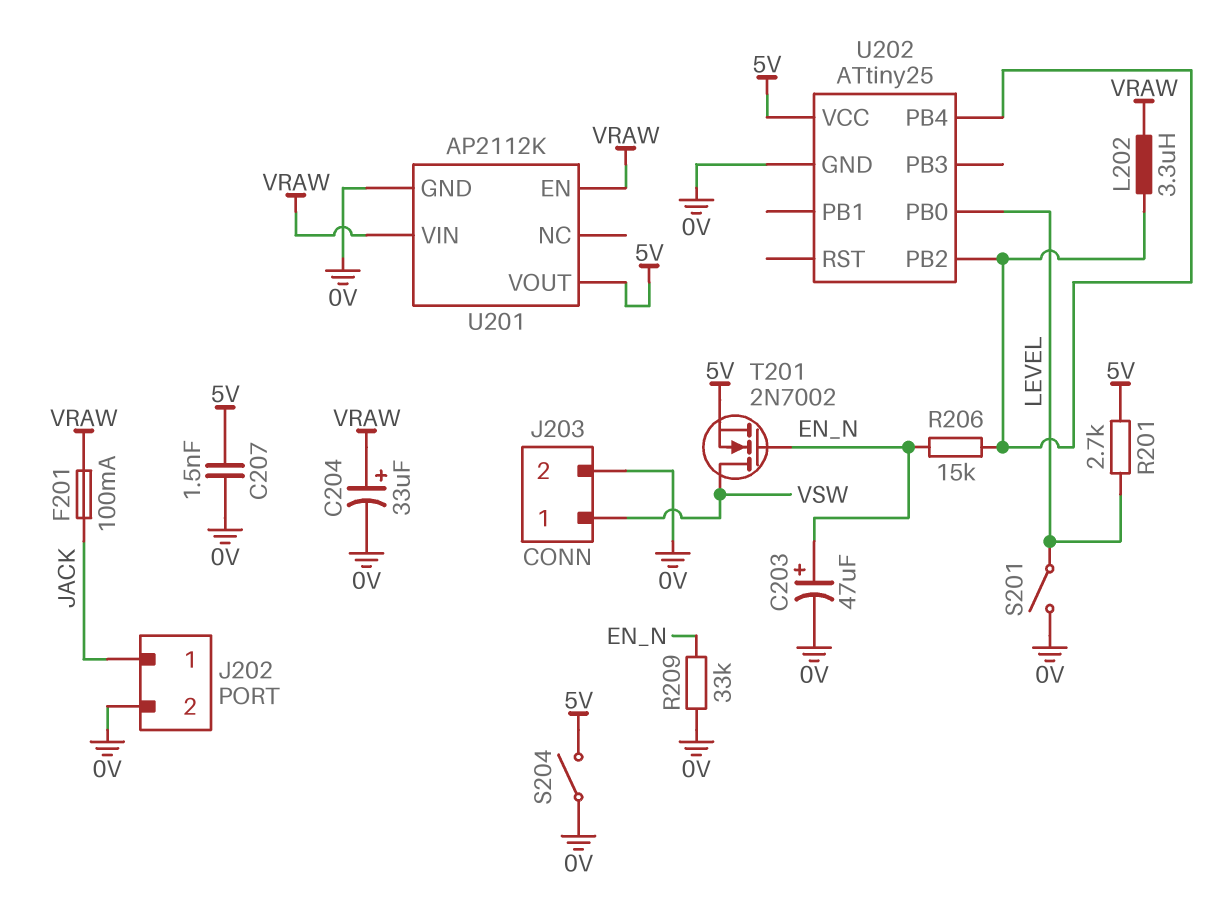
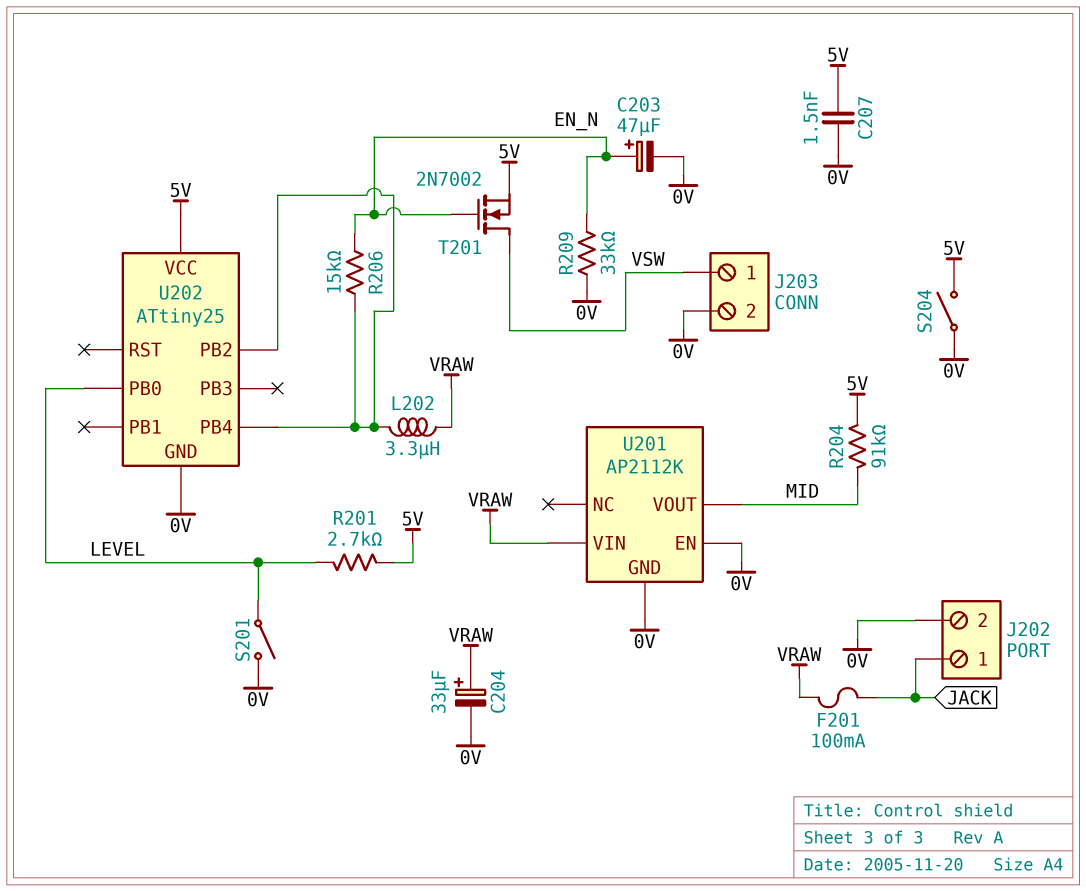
R204: none -> 91k (5V, MID)
U201 pin EN: VRAW -> 0V
U201 pin VOUT: 5V -> MID

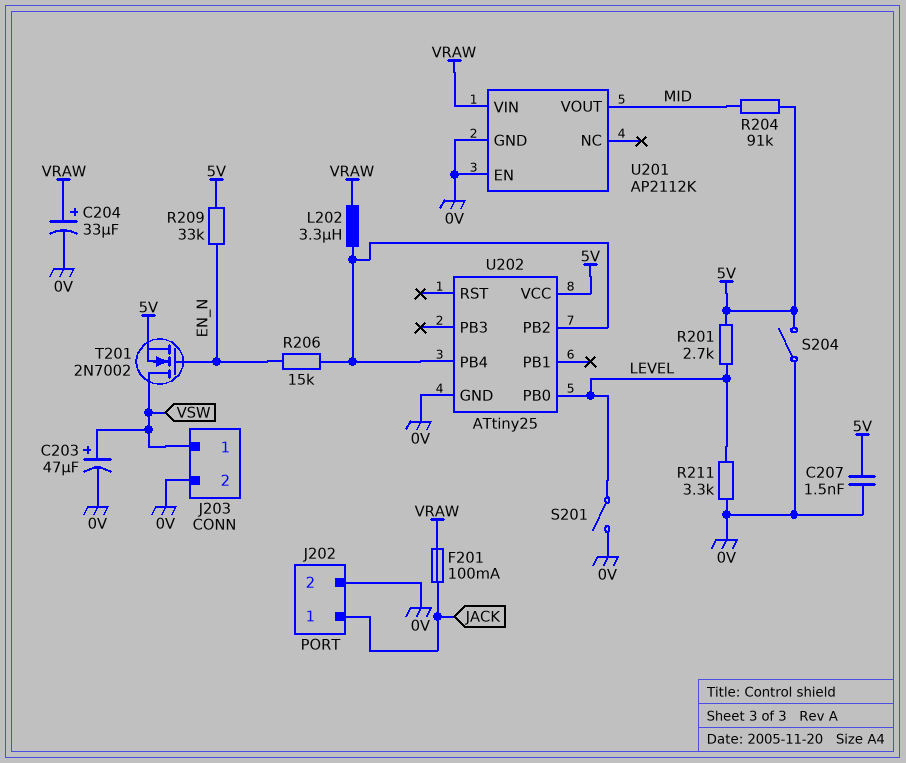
C203: 47uF (plus EN_N, minus 0V) -> 47uF (plus VSW, minus 0V)
R209: 33k (0V, EN_N) -> 33k (5V, EN_N)
R211: none -> 3.3k (0V, LEVEL)

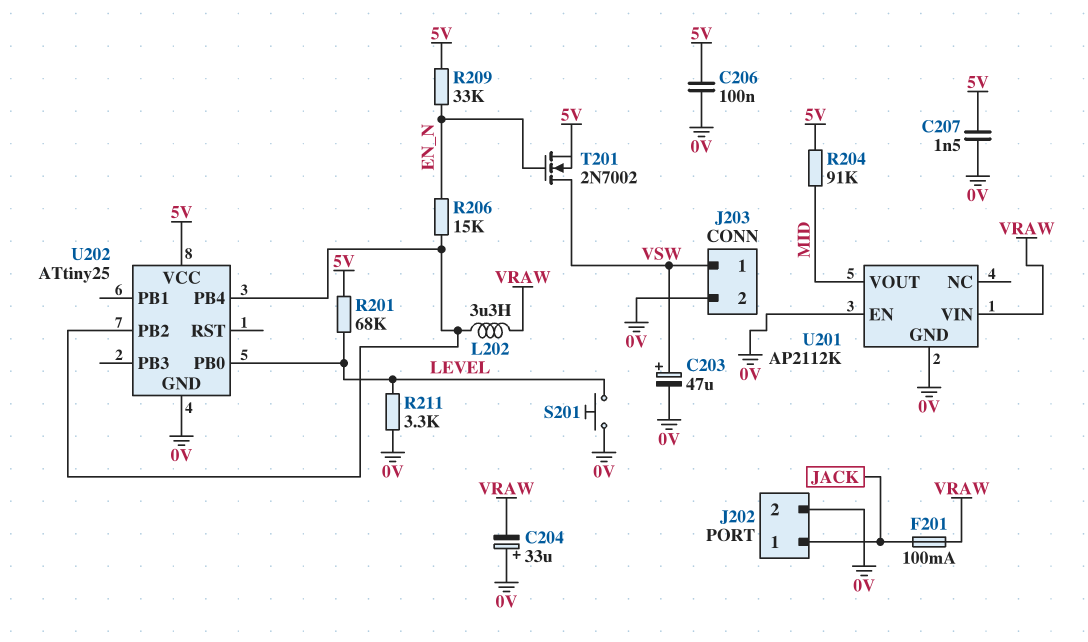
C204: 33uF (plus VRAW, minus 0V) -> 33uF (plus 0V, minus VRAW)
C206: none -> 100nF (0V, 5V)
R201: 2.7k (5V, LEVEL) -> 68k (5V, LEVEL)
S201: switch (0V, LEVEL) -> button (0V, LEVEL)
S204: switch (0V, 5V) -> none

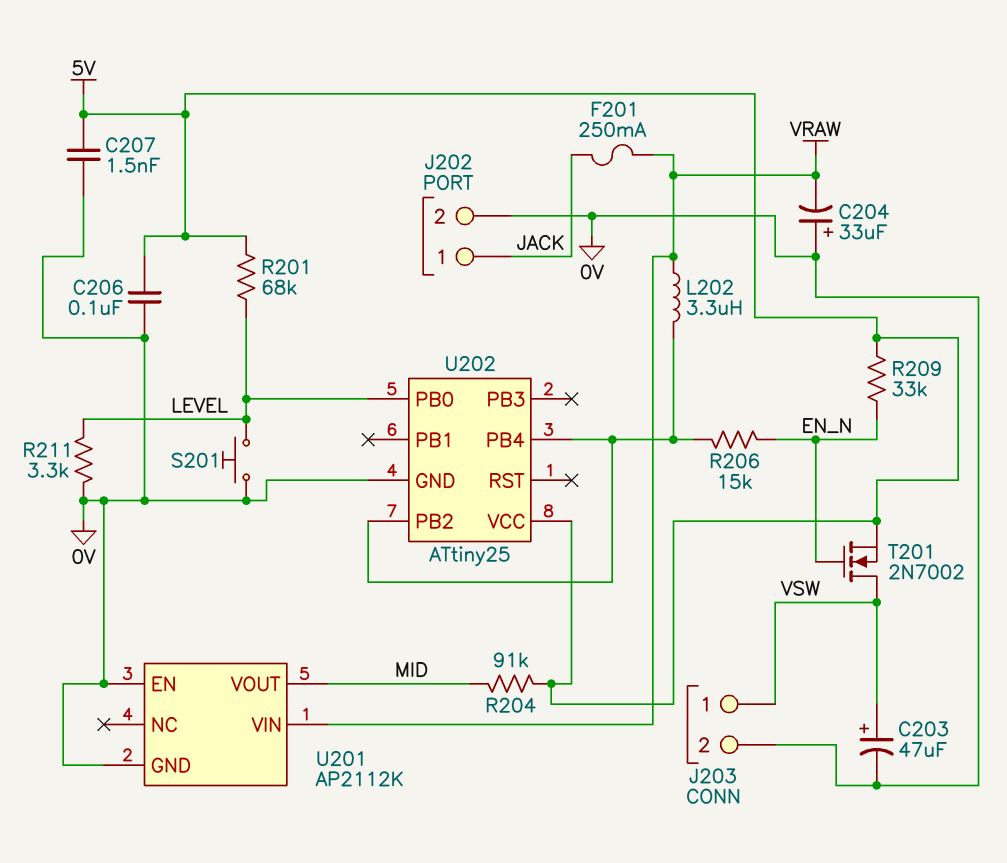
F201: 100mA (JACK, VRAW) -> 250mA (JACK, VRAW)

